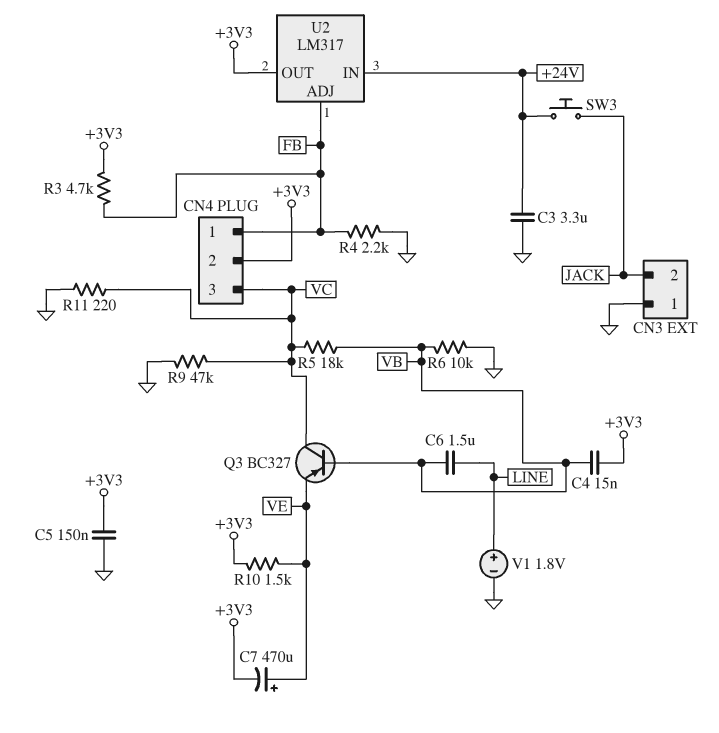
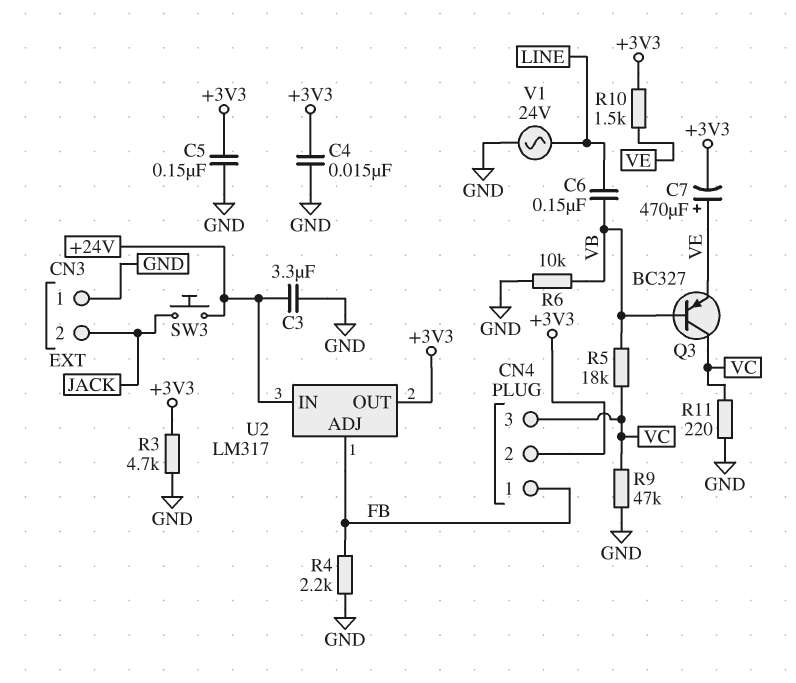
C4: 15nF (+3V3, VB) -> 15nF (+3V3, GND)
C6: 1.5uF (LINE, VB) -> 150nF (LINE, VB)
R3: 4.7k (+3V3, FB) -> 4.7k (+3V3, GND)
V1: 1.8V (plus LINE, minus GND) -> AC 24V (GND, LINE)

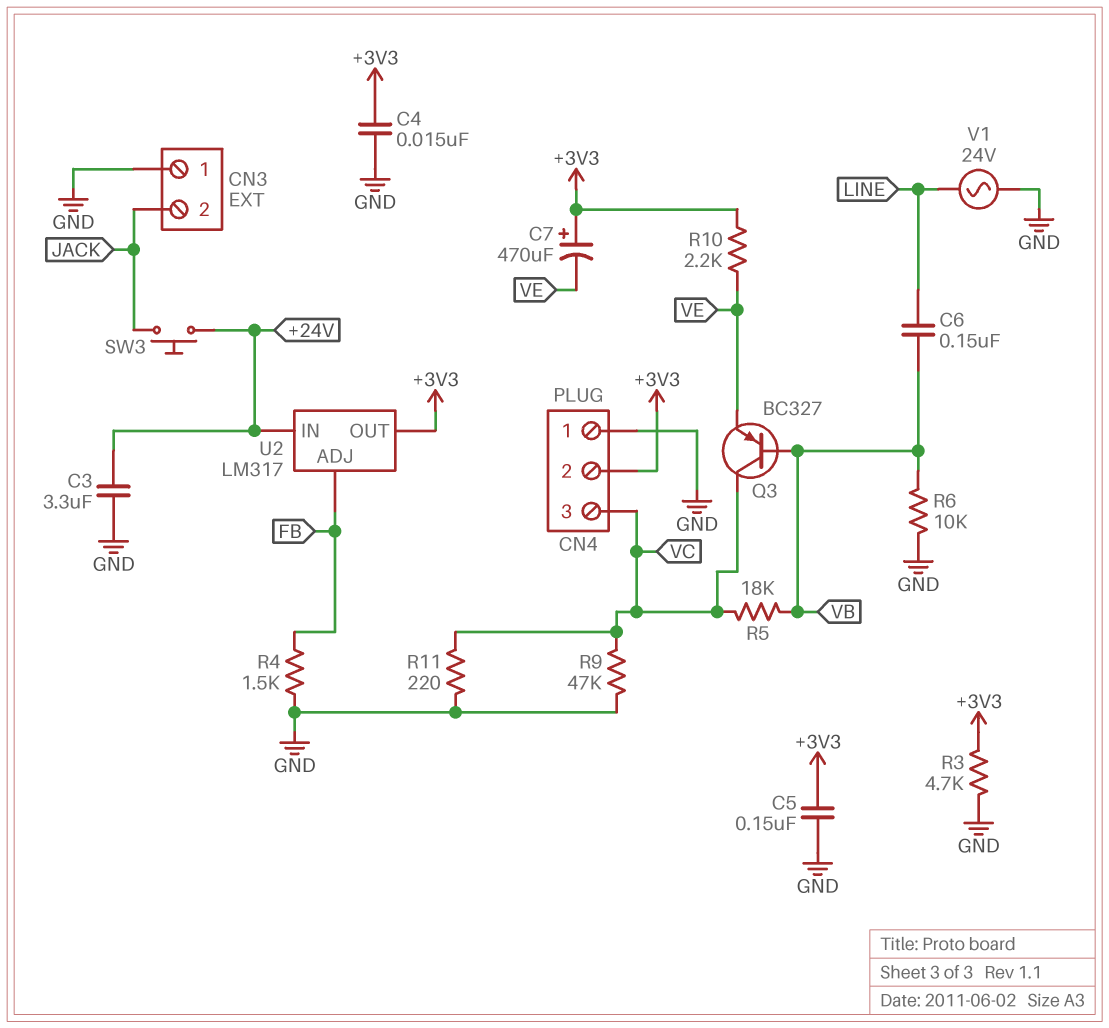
C7: 470uF (plus VE, minus +3V3) -> 470uF (plus +3V3, minus VE)
CN4 pin 1: FB -> GND
R4: 2.2k (FB, GND) -> 1.5k (FB, GND)
R10: 1.5k (+3V3, VE) -> 2.2k (+3V3, VE)

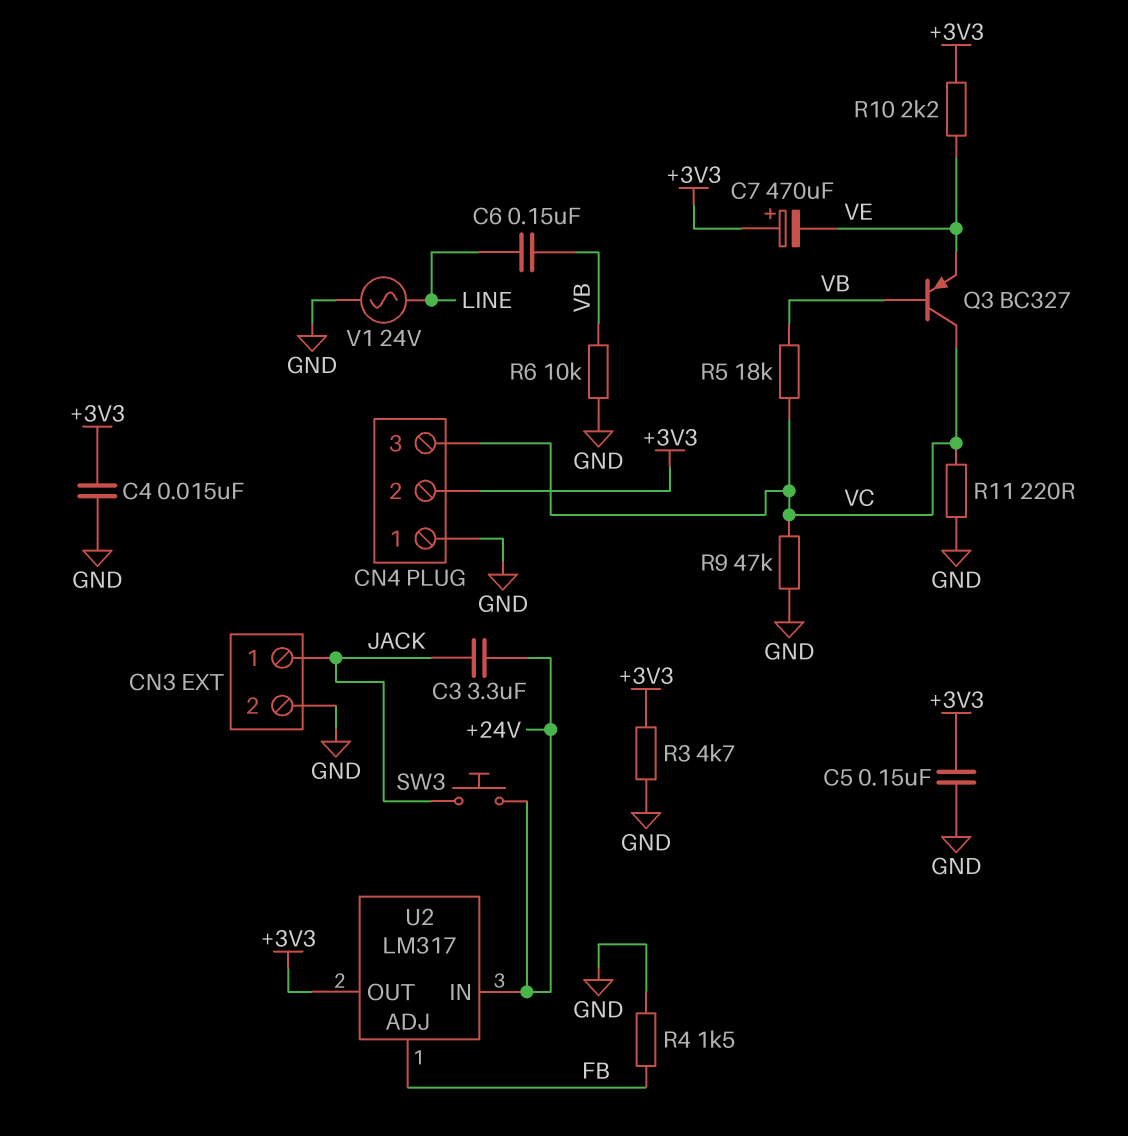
C3: 3.3uF (+24V, GND) -> 3.3uF (+24V, JACK)
CN3 pin 1: GND -> JACK
CN3 pin 2: JACK -> GND

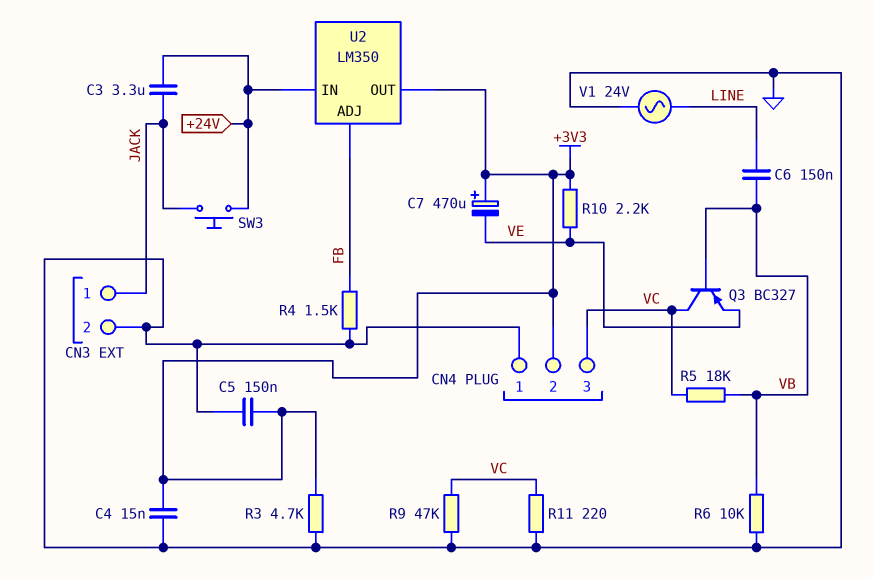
U2: LM317 -> LM350

